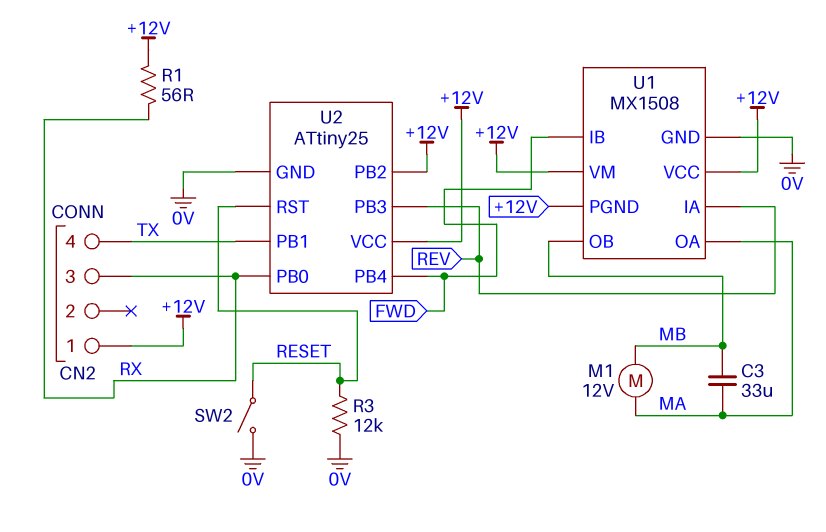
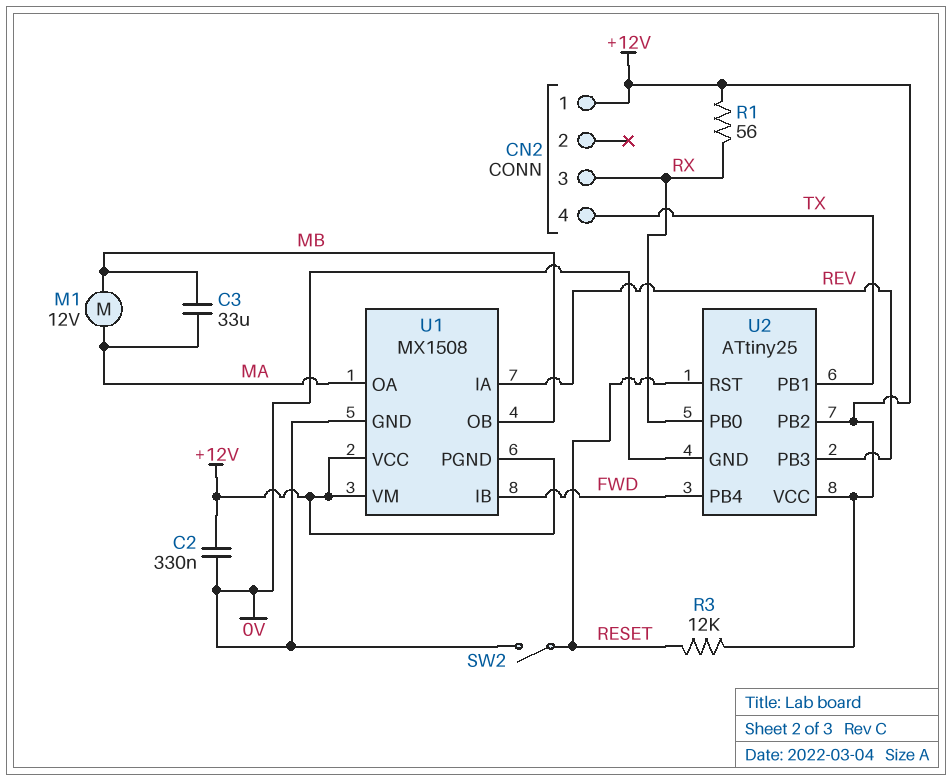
C2: none -> 330nF (+12V, 0V)
R3: 12k (0V, RESET) -> 12k (+12V, RESET)

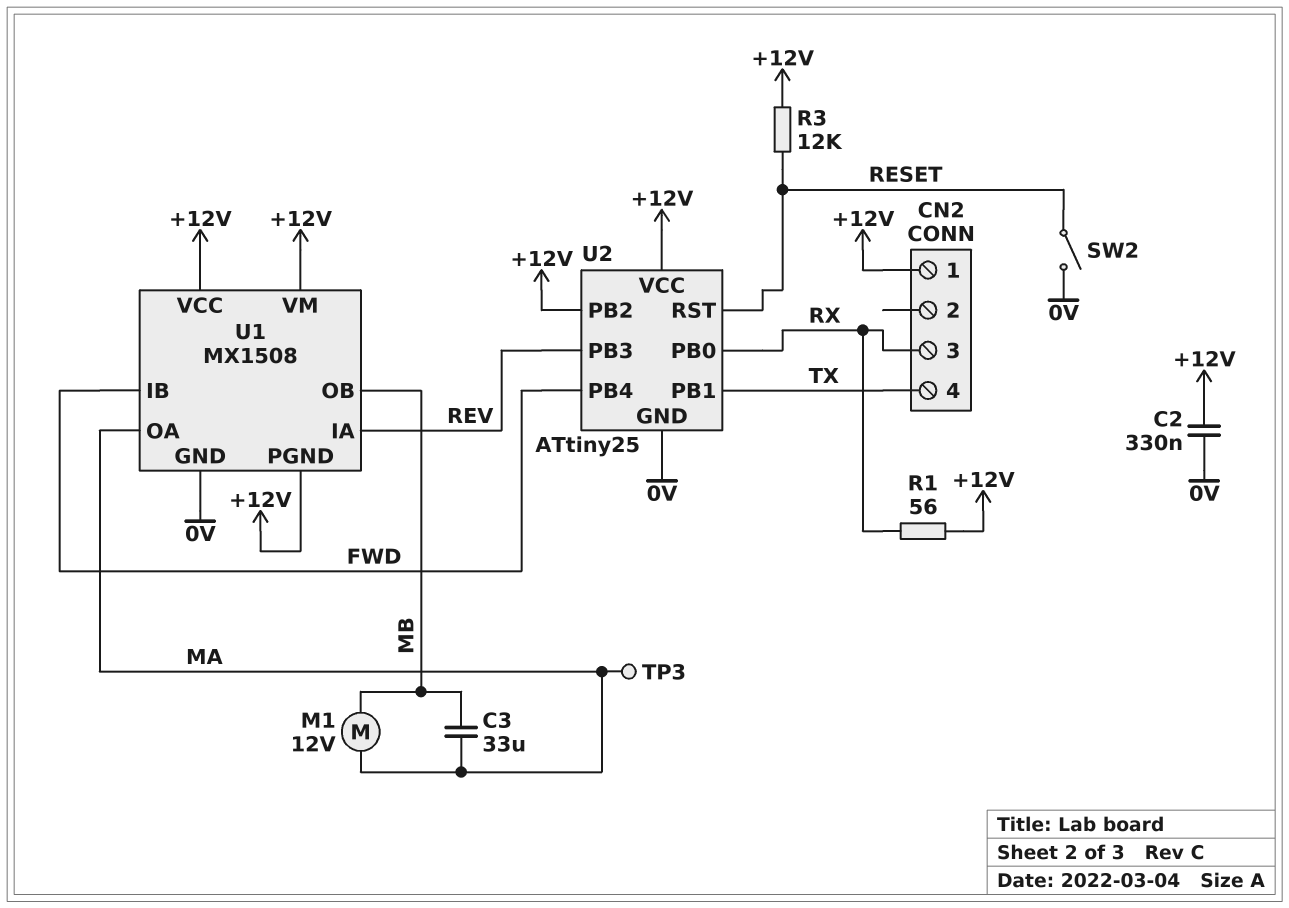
TP3: none -> test point (MA)

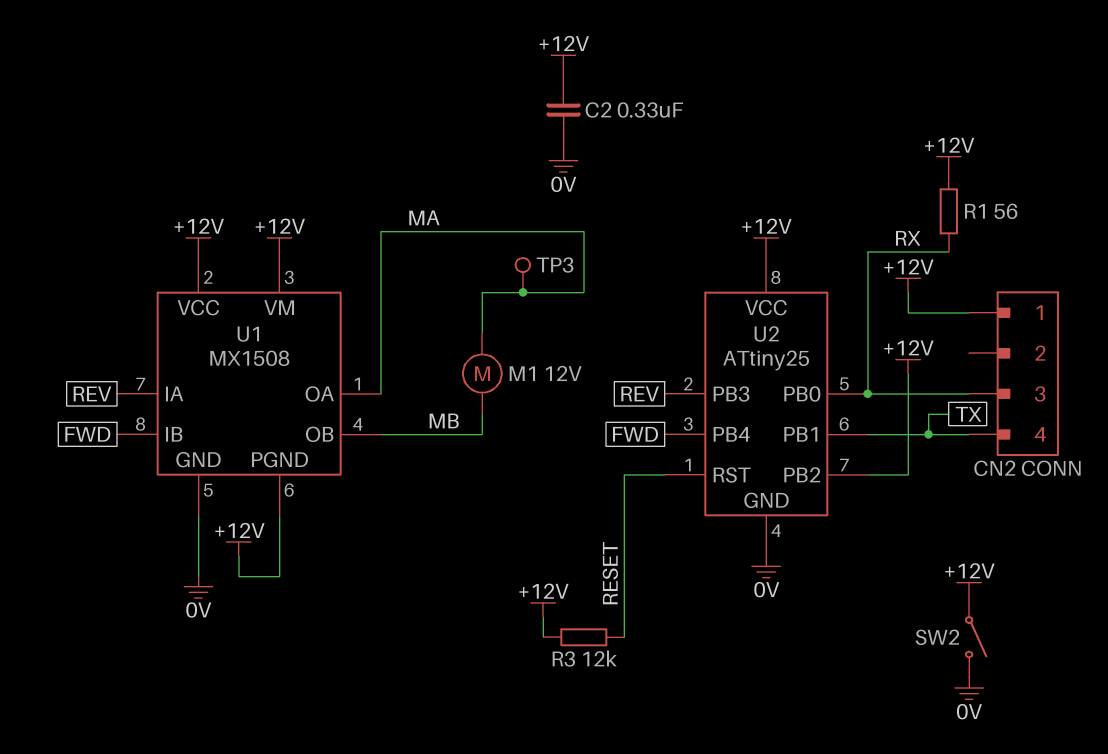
C3: 33uF (MA, MB) -> none
SW2: switch (0V, RESET) -> switch (+12V, 0V)

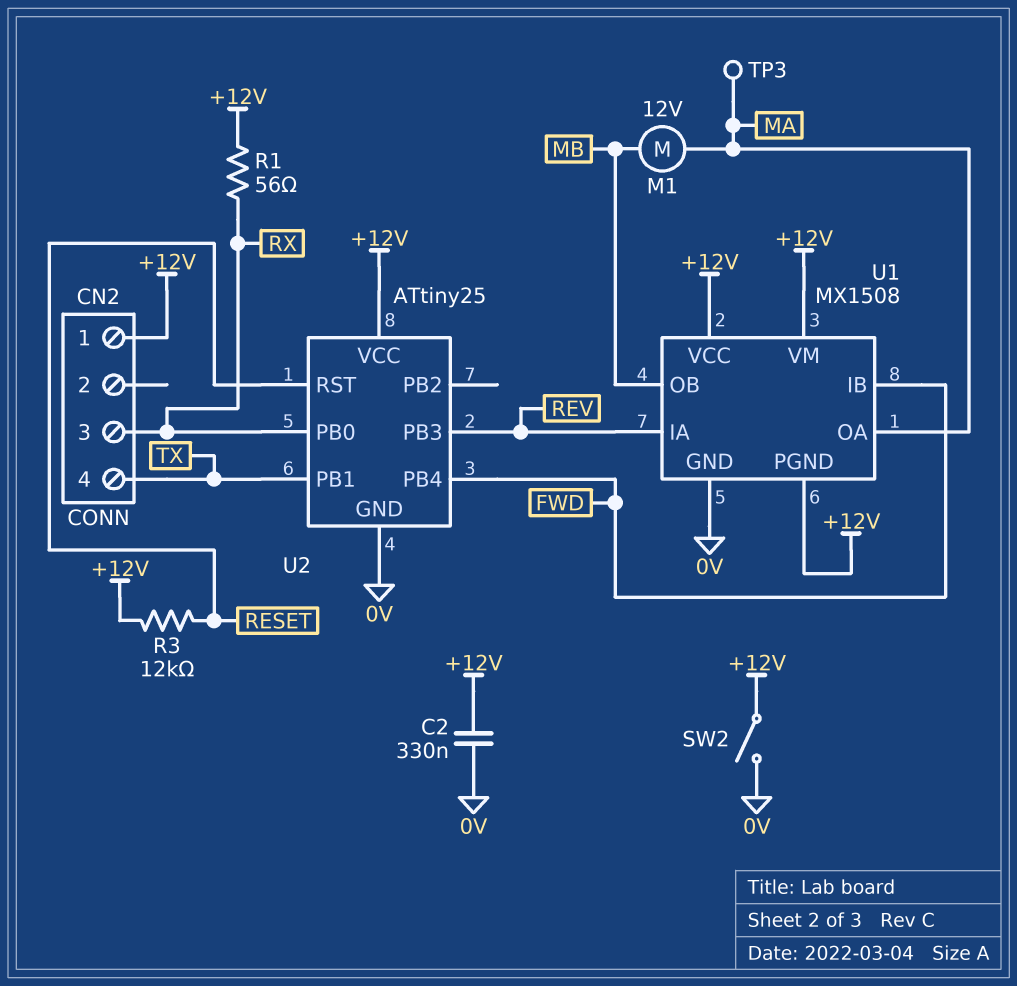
U2 pin PB2: +12V -> none

